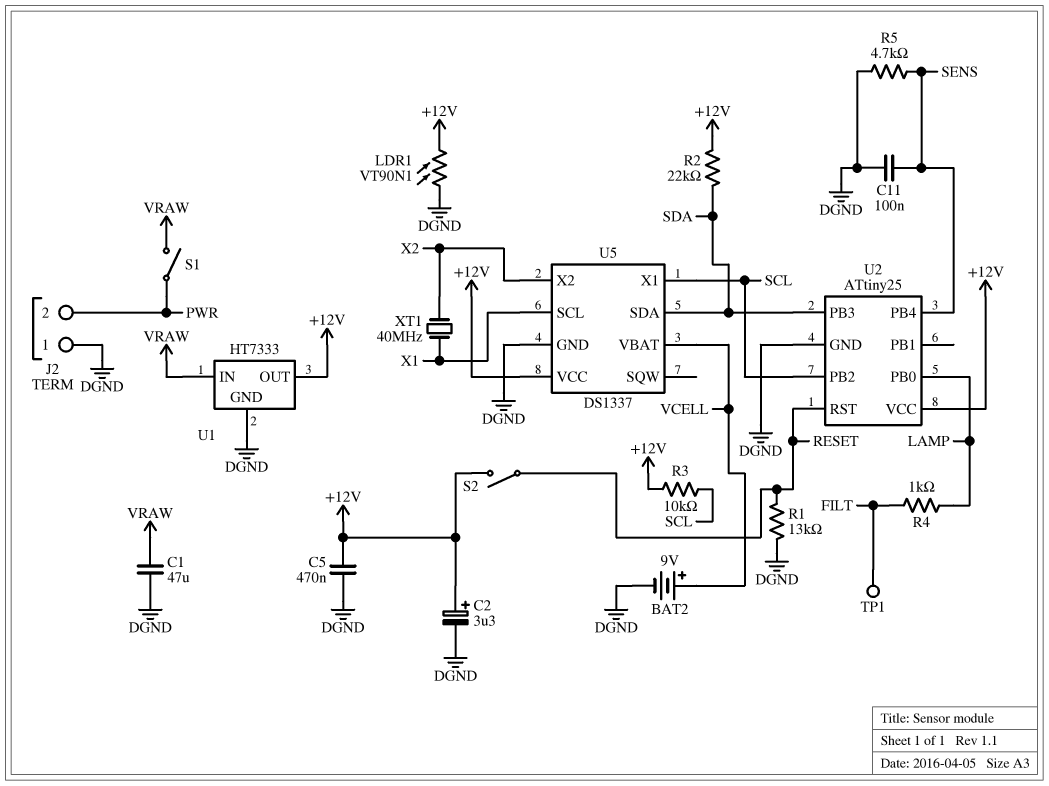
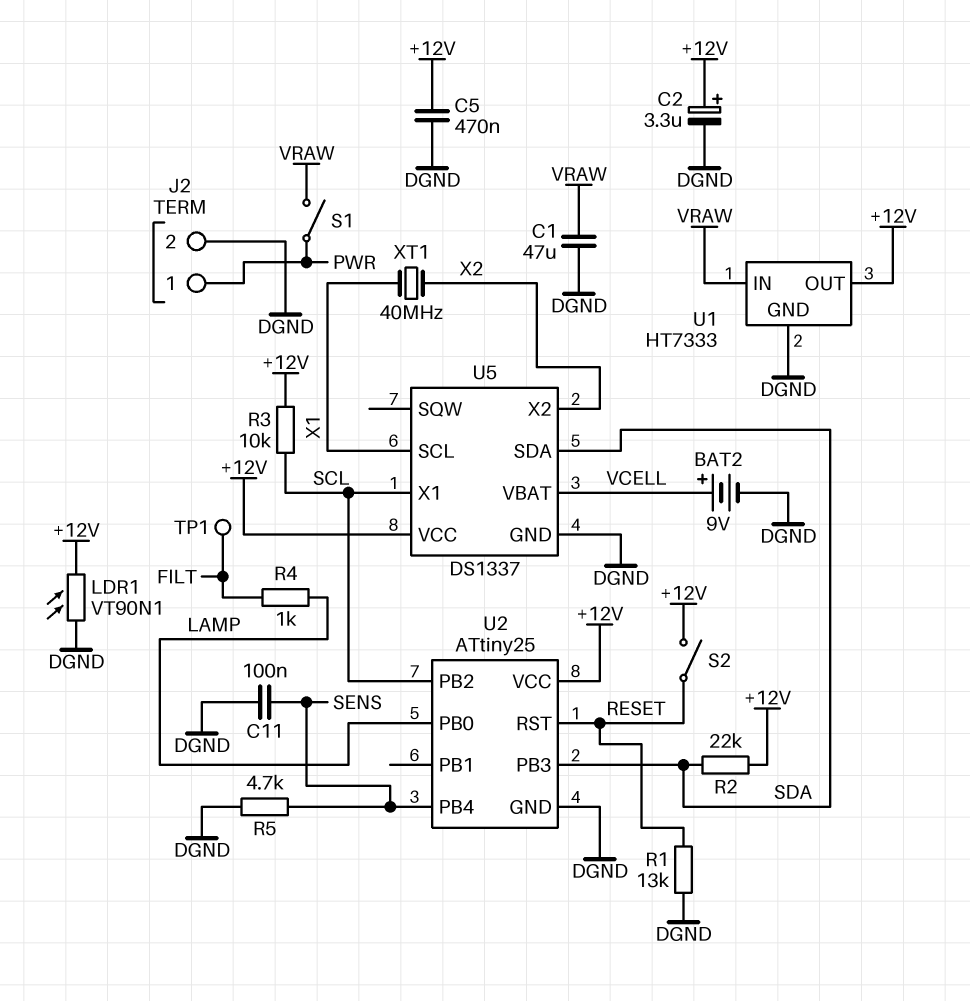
J2 pin 1: DGND -> PWR
J2 pin 2: PWR -> DGND

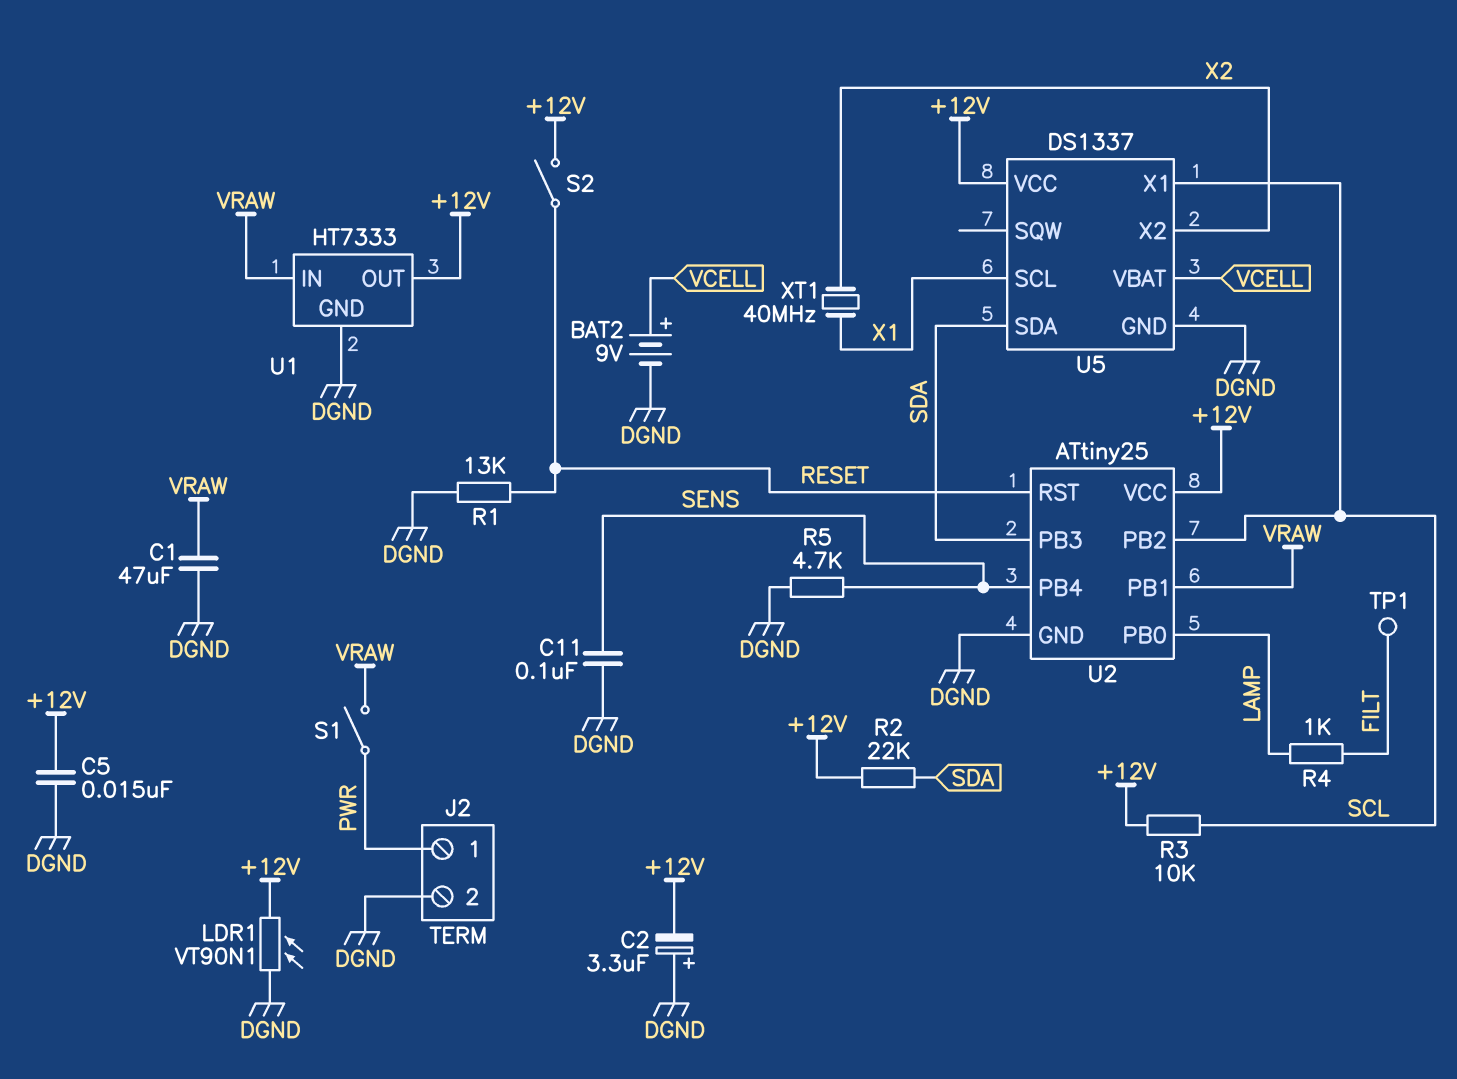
C2: 3.3uF (plus +12V, minus DGND) -> 3.3uF (plus DGND, minus +12V)
C5: 470nF (+12V, DGND) -> 15nF (+12V, DGND)
U2 pin PB1: none -> VRAW

